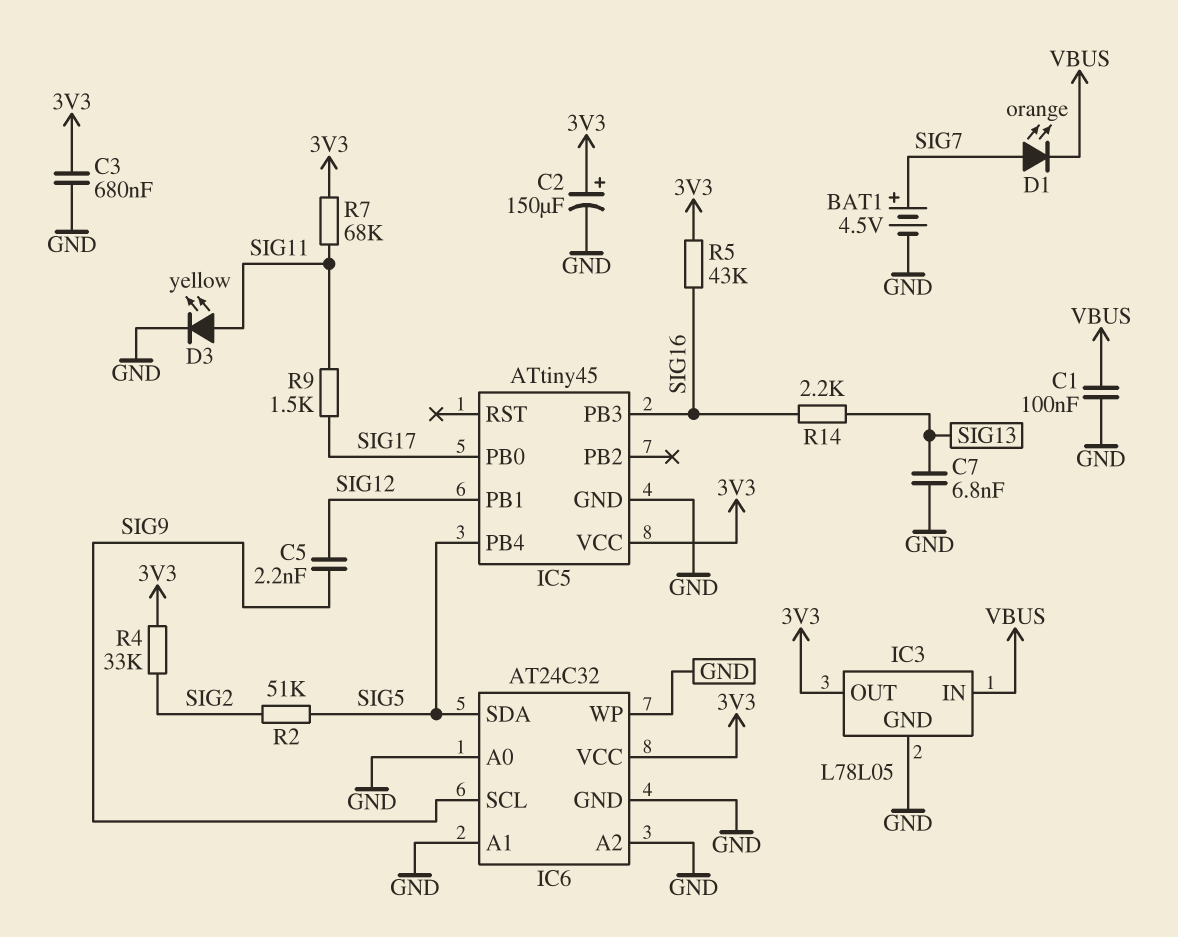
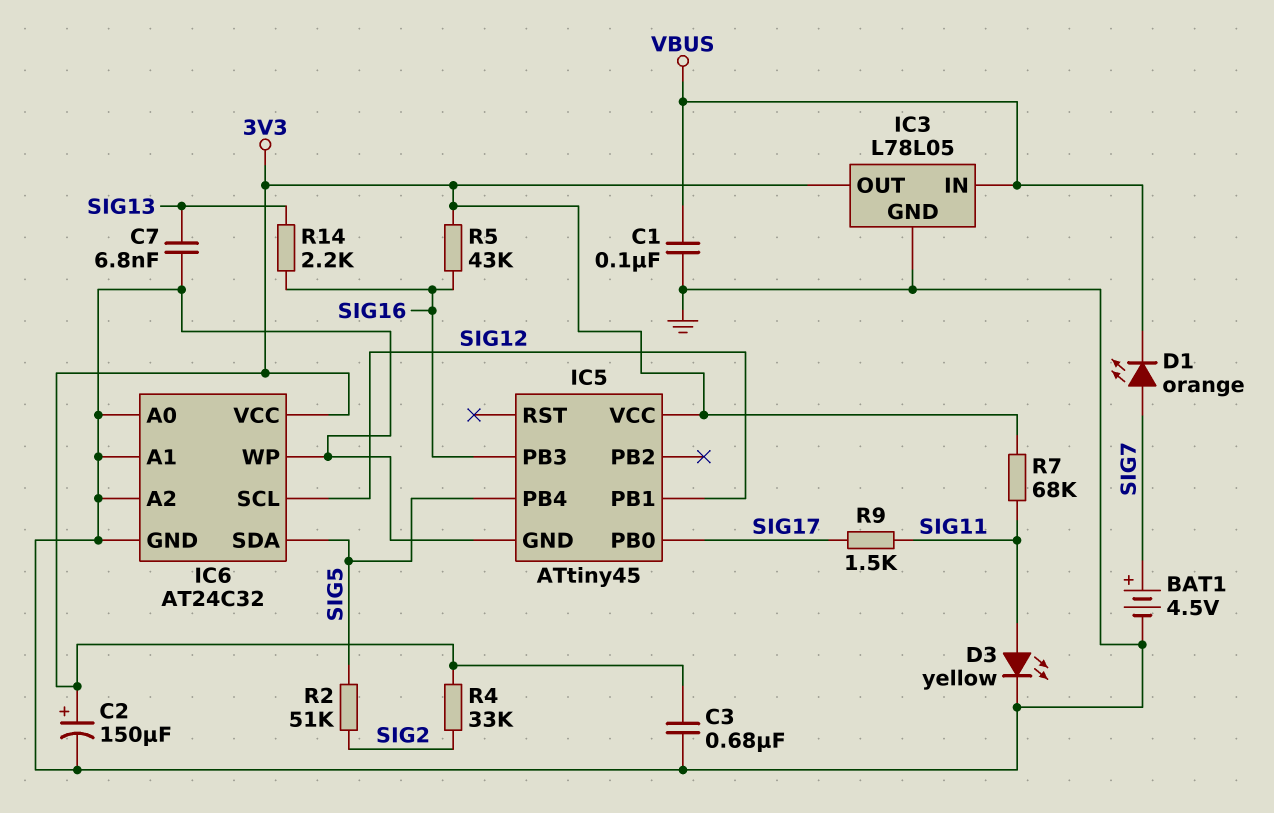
C5: 2.2nF (SIG9, SIG12) -> none
IC6 pin SCL: SIG9 -> SIG12

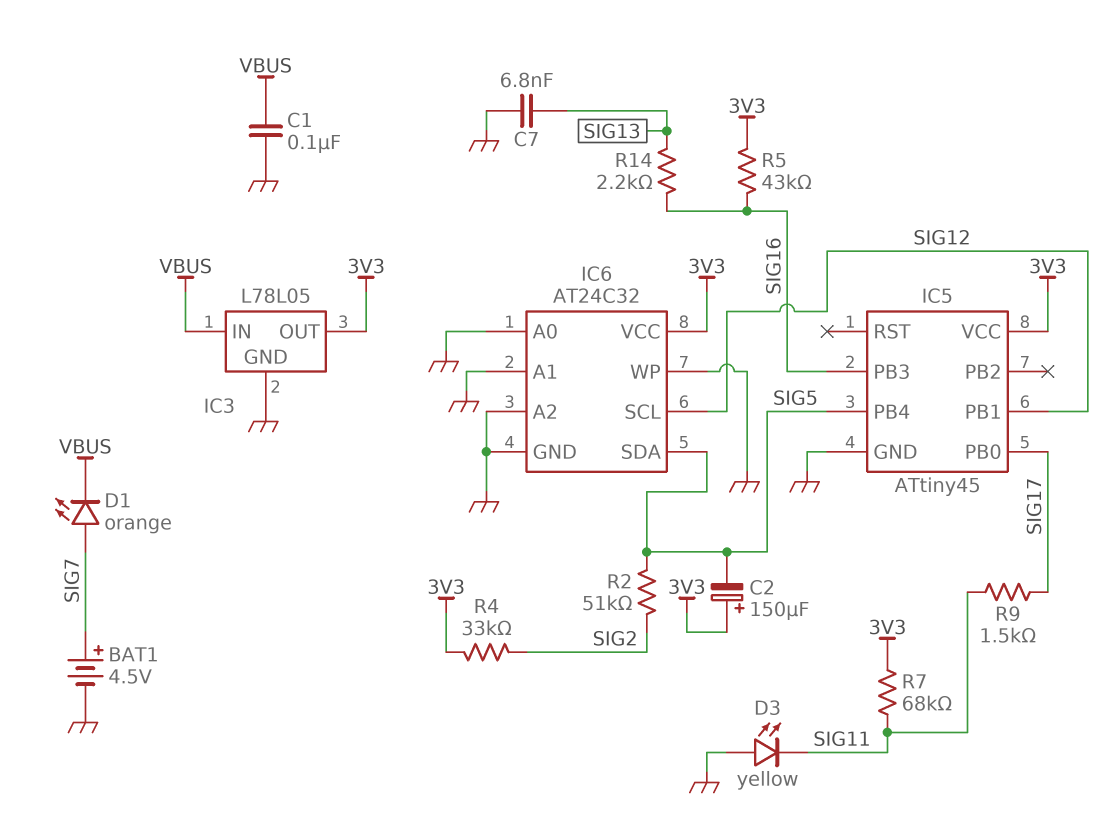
C2: 150uF (plus 3V3, minus GND) -> 150uF (plus 3V3, minus SIG5)
C3: 680nF (3V3, GND) -> none
D3: LED yellow (A SIG11, K GND) -> LED yellow (A GND, K SIG11)

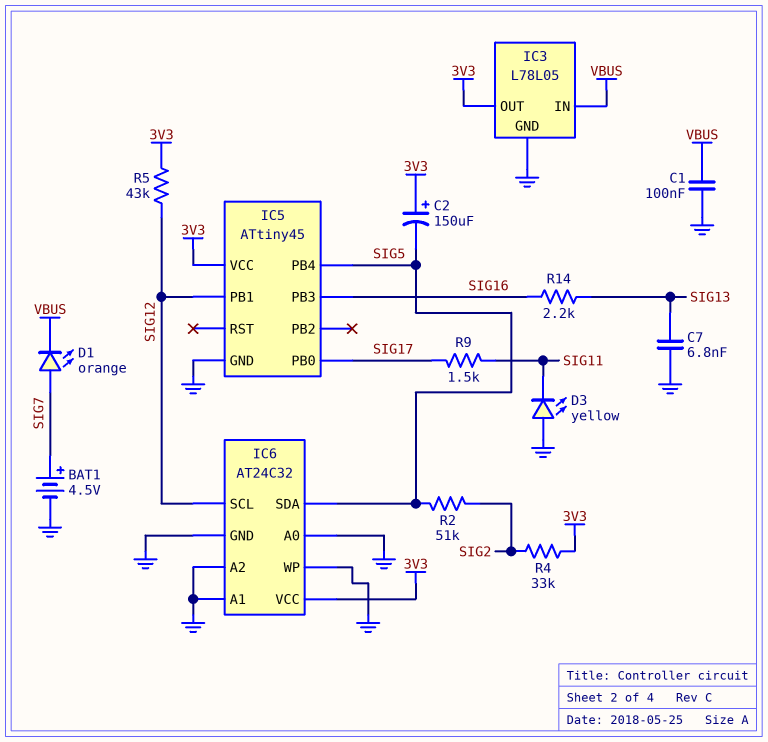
R5: 43k (3V3, SIG16) -> 43k (3V3, SIG12)
R7: 68k (3V3, SIG11) -> none

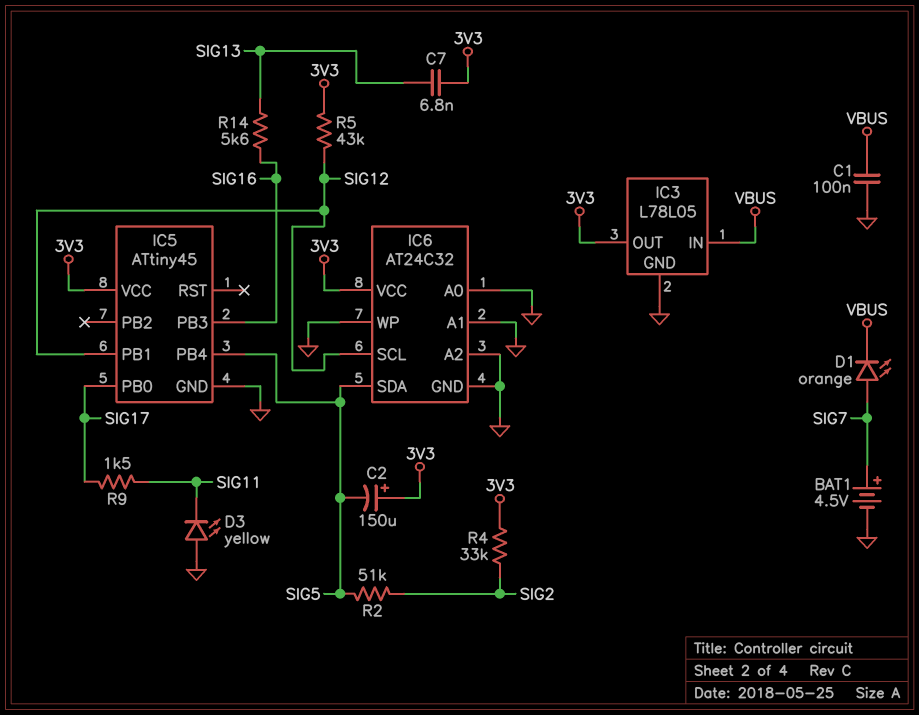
C7: 6.8nF (GND, SIG13) -> 6.8nF (3V3, SIG13)
R14: 2.2k (SIG13, SIG16) -> 5.6k (SIG13, SIG16)

